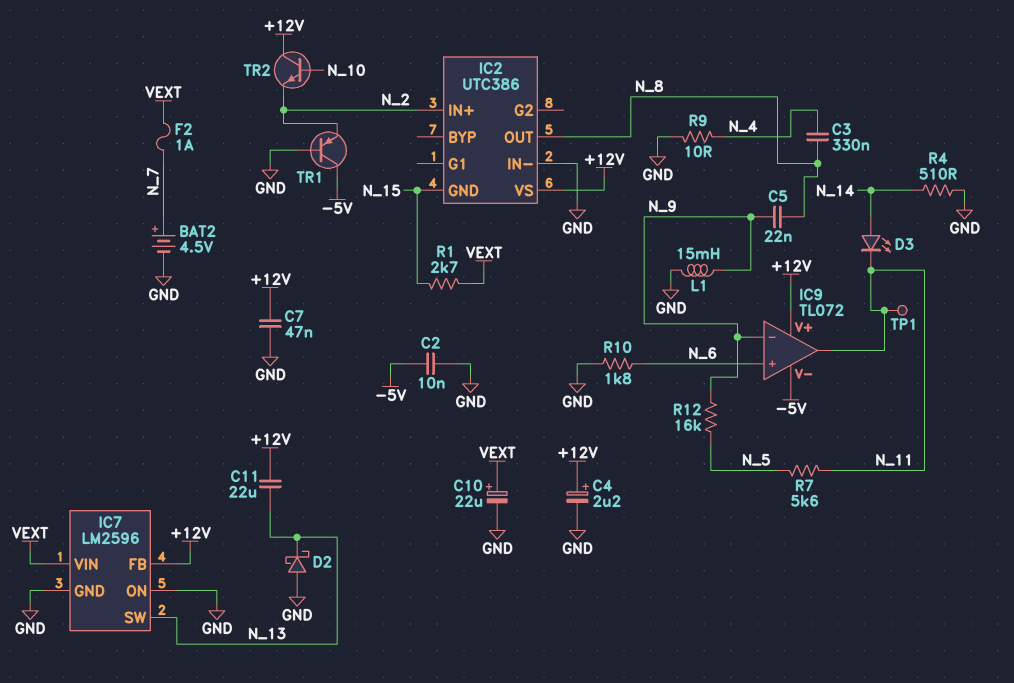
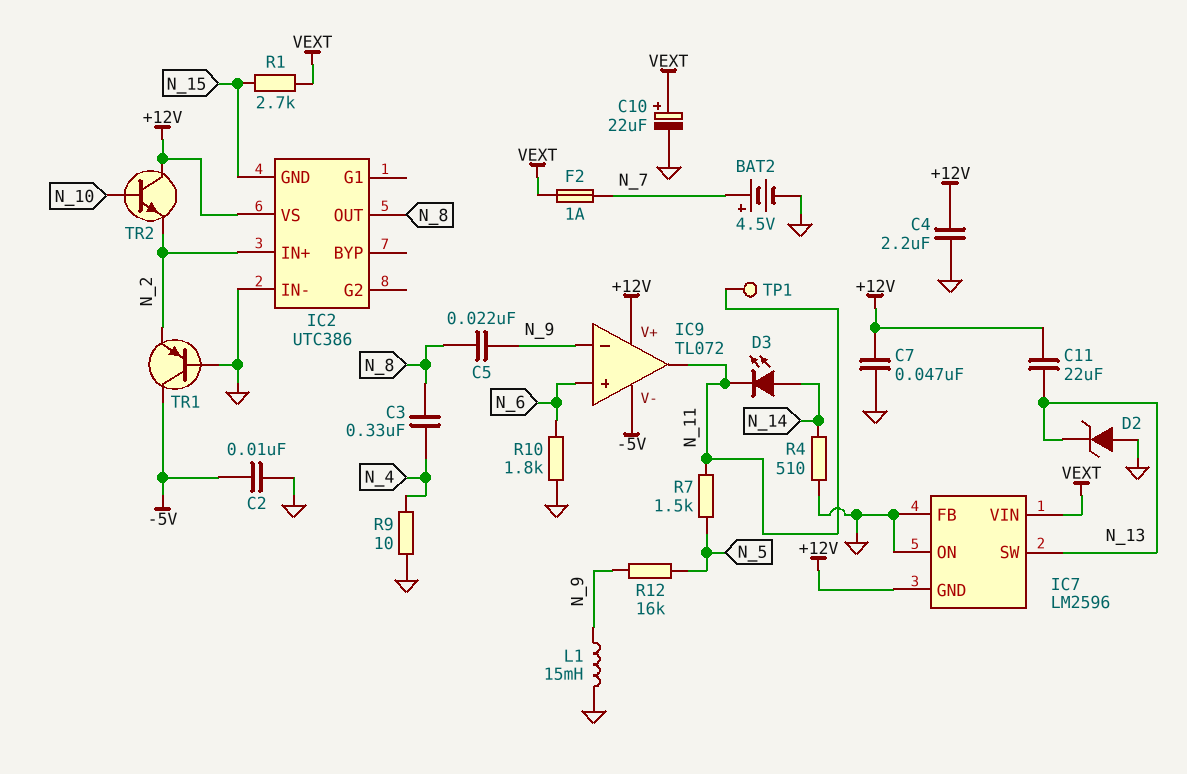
C4: 2.2uF (plus +12V, minus GND) -> 2.2uF (+12V, GND)
D2: schottky (A GND, K N_13) -> zener (A GND, K N_13)
IC7 pin FB: +12V -> GND
IC7 pin GND: GND -> +12V
R7: 5.6k (N_5, N_11) -> 1.5k (N_5, N_11)

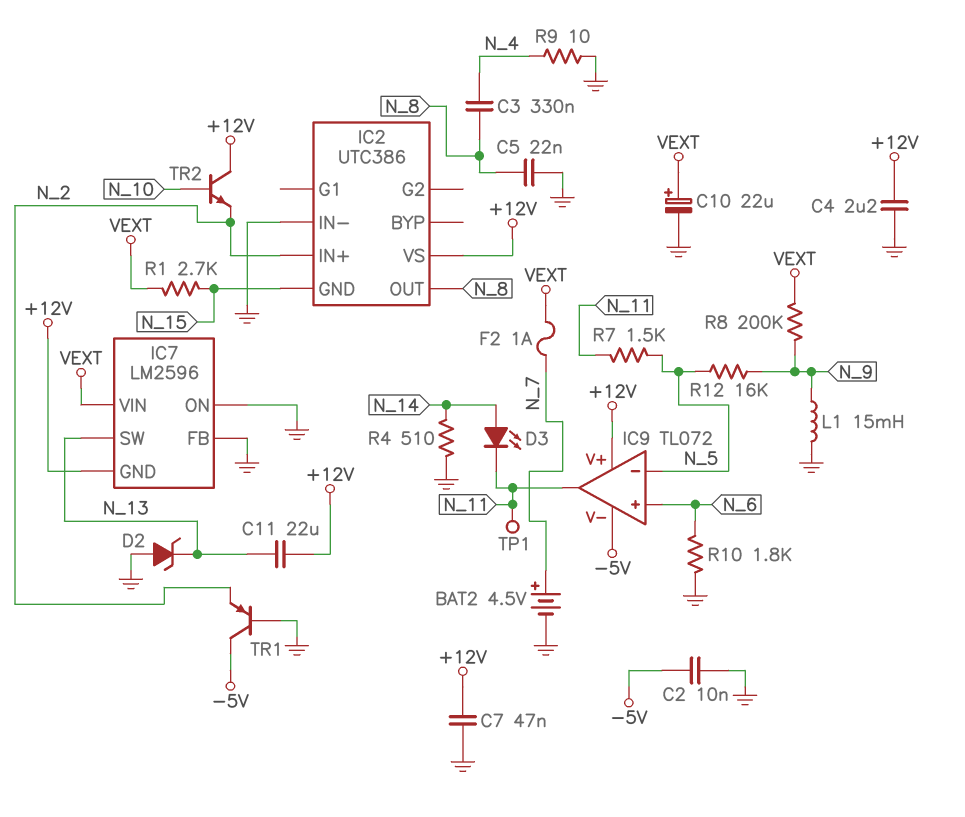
C5: 22nF (N_8, N_9) -> 22nF (GND, N_8)
IC9 pin in-: N_9 -> N_5
R8: none -> 200k (N_9, VEXT)

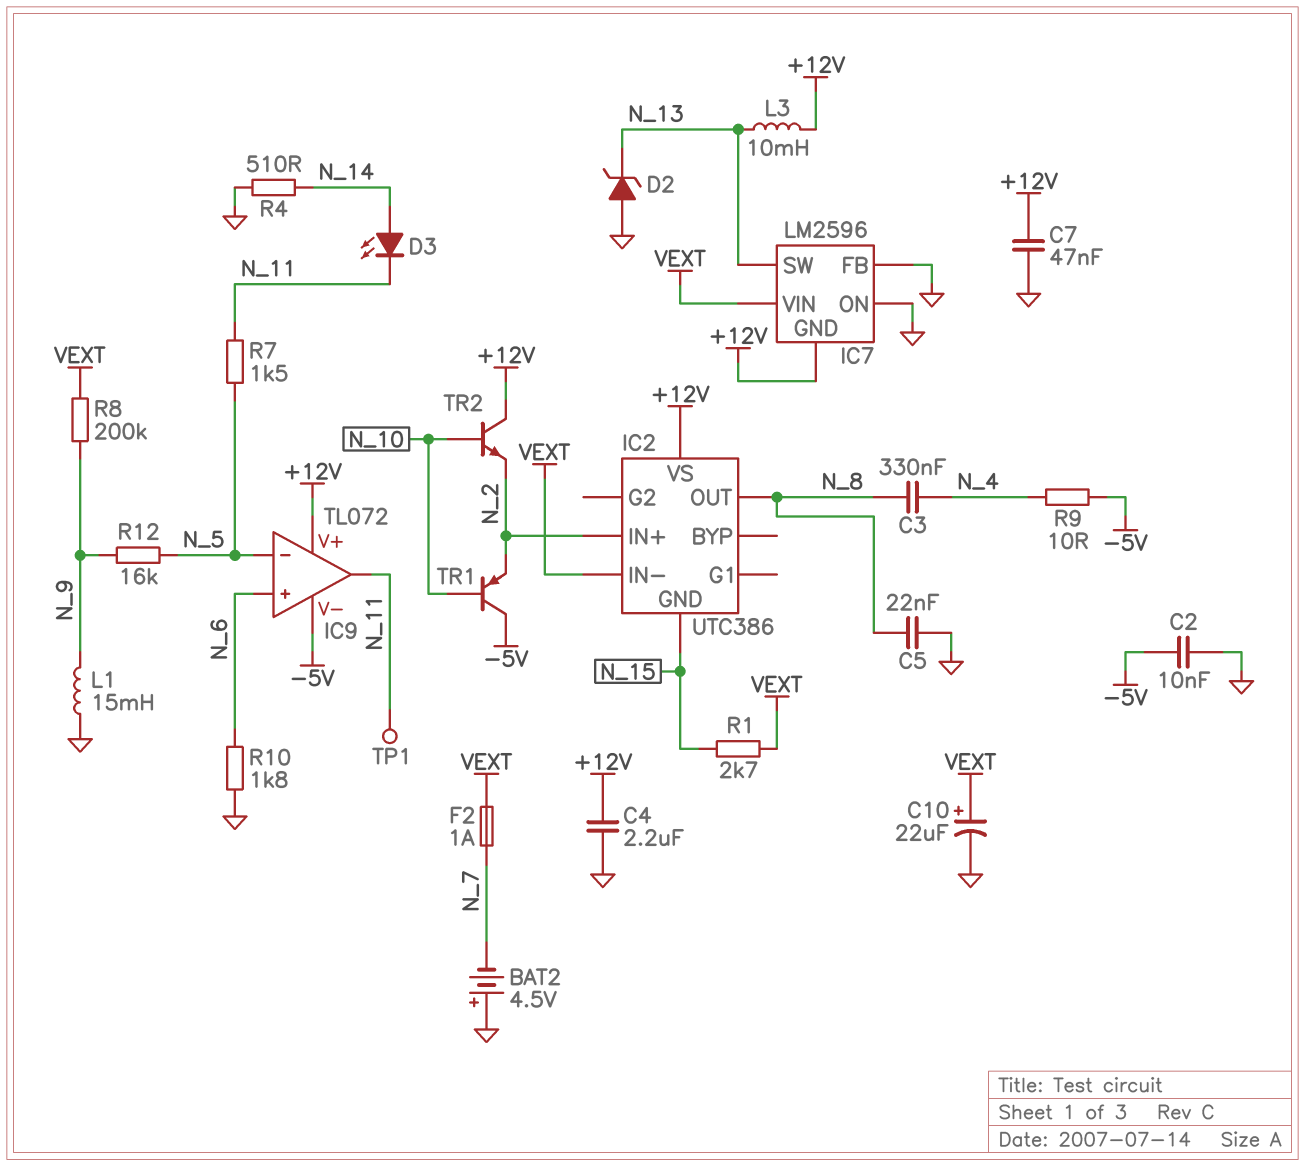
BAT2: 4.5V (plus N_7, minus GND) -> 4.5V (plus GND, minus N_7)
C11: 22uF (+12V, N_13) -> none
IC2 pin IN-: GND -> VEXT
L3: none -> 10mH (+12V, N_13)
R9: 10 (GND, N_4) -> 10 (-5V, N_4)
TR1: PNP (B GND, C -5V, E N_2) -> PNP (B N_10, C -5V, E N_2)

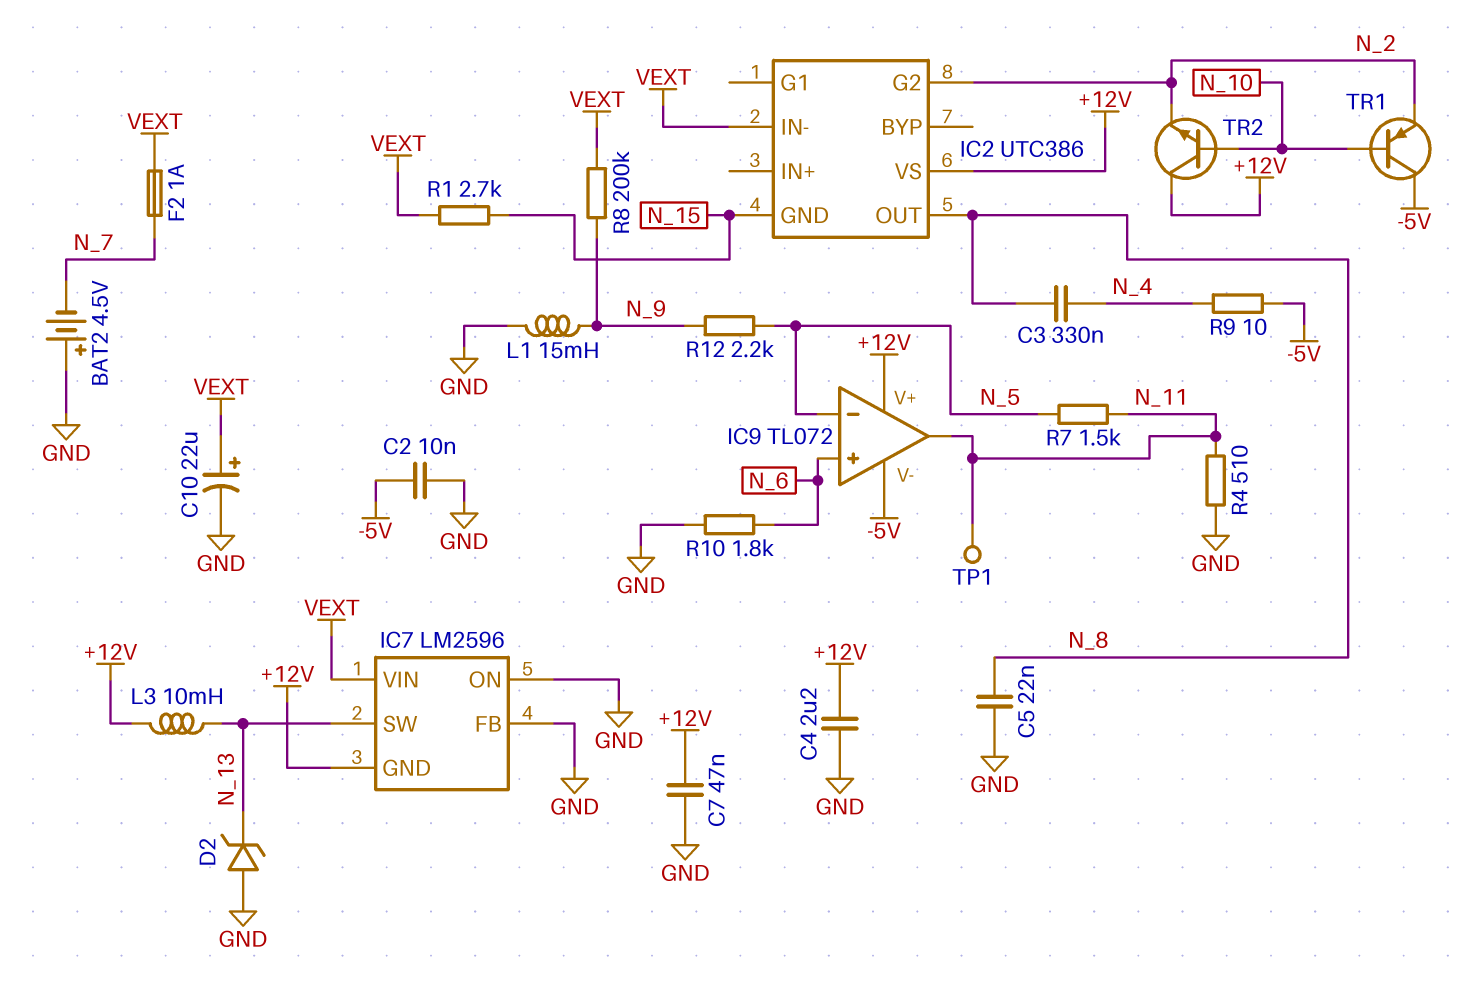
D3: LED (A N_14, K N_11) -> none
IC2 pin G2: none -> N_2
IC2 pin IN+: N_2 -> none
R4: 510 (GND, N_14) -> 510 (GND, N_11)
R12: 16k (N_5, N_9) -> 2.2k (N_5, N_9)

